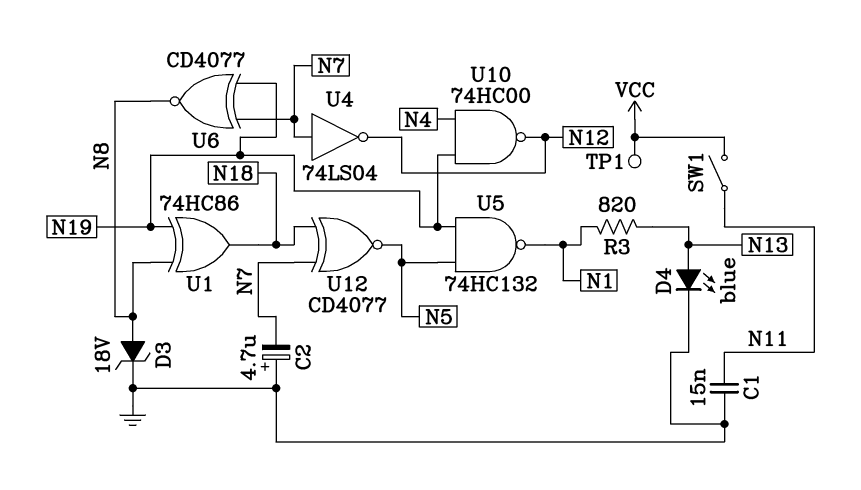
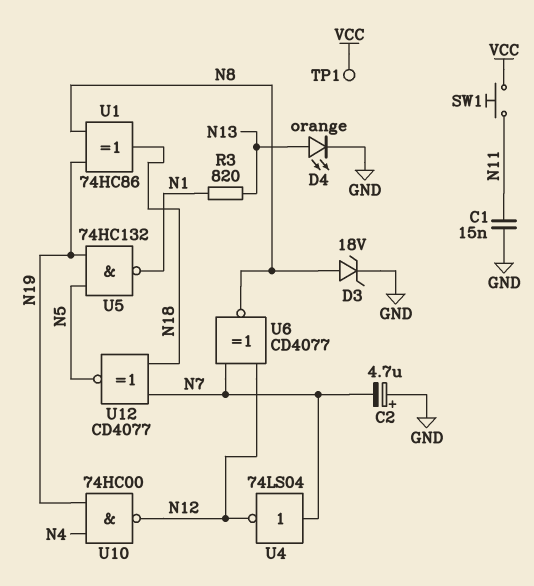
D4: LED blue (A N13, K GND) -> LED orange (A N13, K GND)
SW1: switch (N11, VCC) -> button (N11, VCC)
U6: XNOR CD4077 (in N7, in N19, out N8) -> XNOR CD4077 (in N7, in N12, out N8)

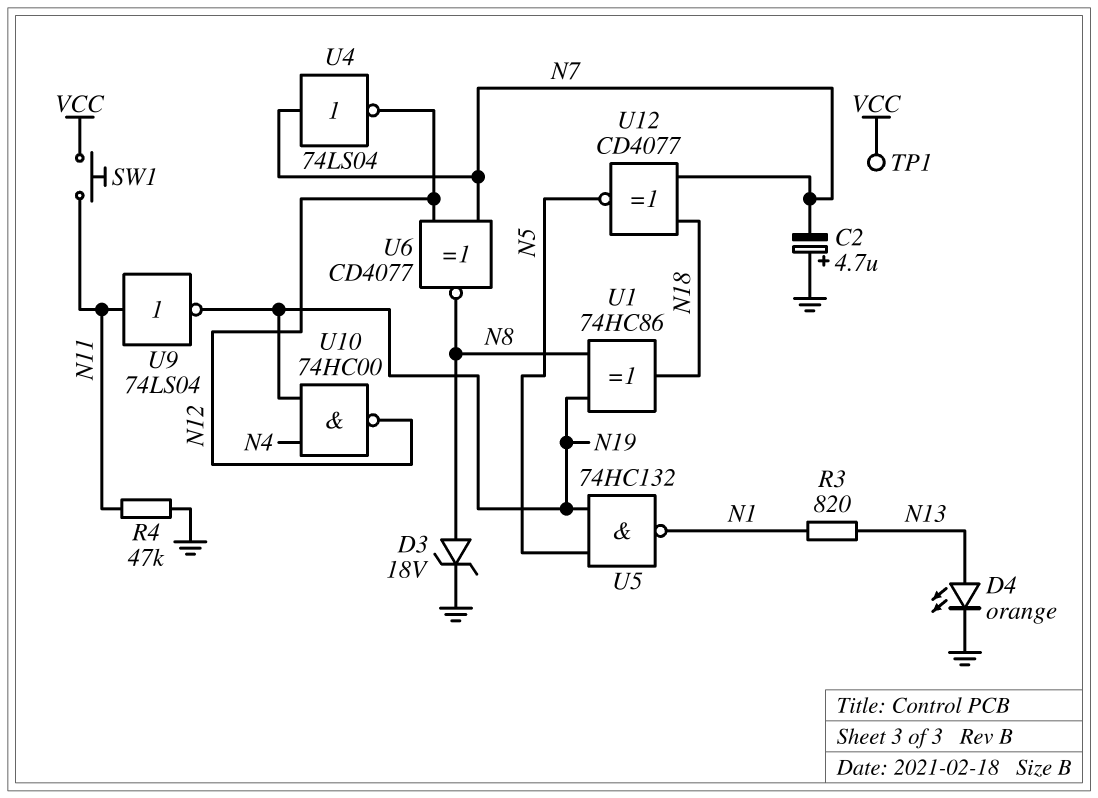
C1: 15nF (GND, N11) -> none
R4: none -> 47k (GND, N11)
U9: none -> NOT 74LS04 (in N11, out N19)

